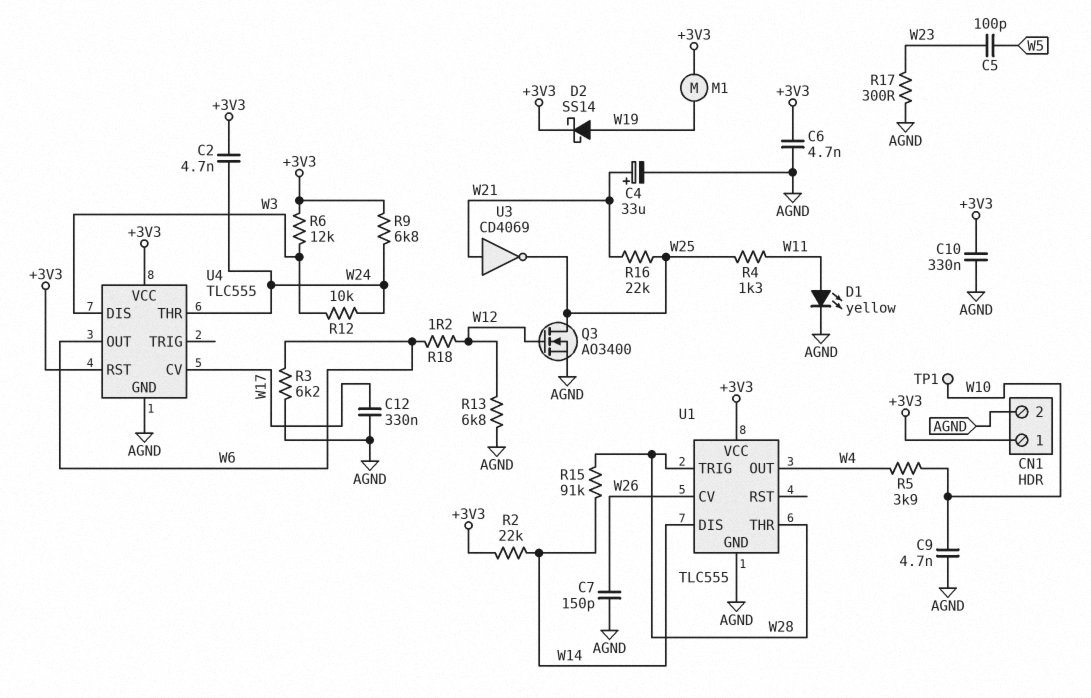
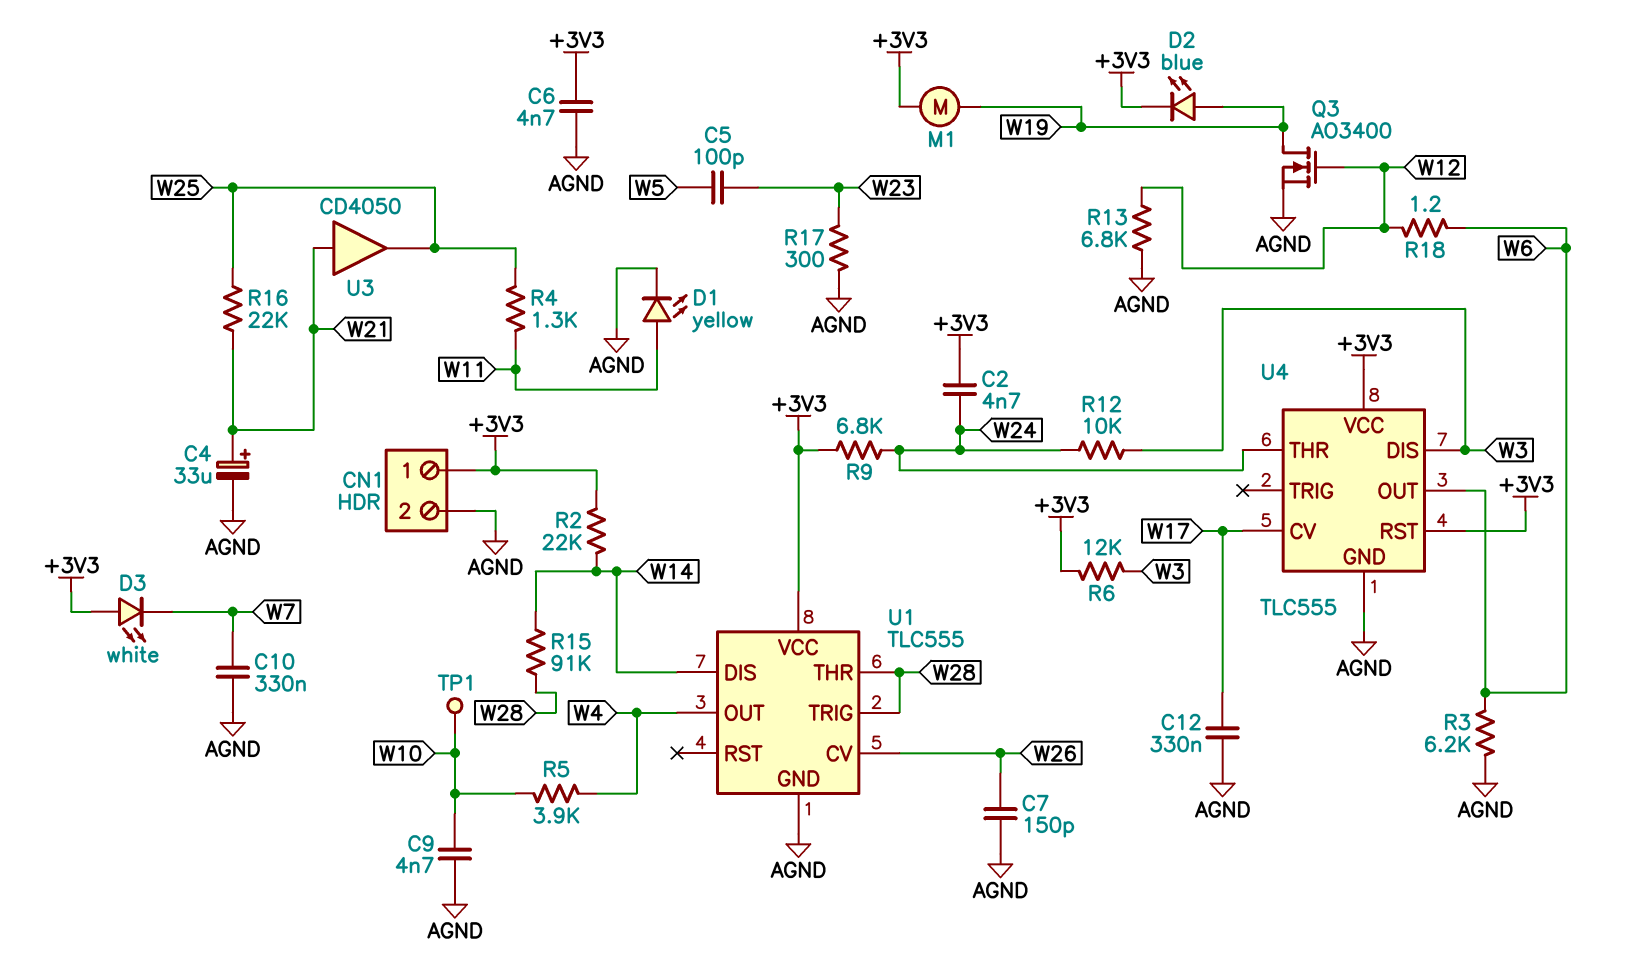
C10: 330nF (+3V3, AGND) -> 330nF (AGND, W7)
D2: schottky SS14 (A W19, K +3V3) -> LED blue (A W19, K +3V3)
D3: none -> LED white (A +3V3, K W7)
Q3: NMOS AO3400 (G W12, D W25, S AGND) -> NMOS AO3400 (G W12, D W19, S AGND)
U3: NOT CD4069 (in W21, out W25) -> buffer CD4050 (in W21, out W25)

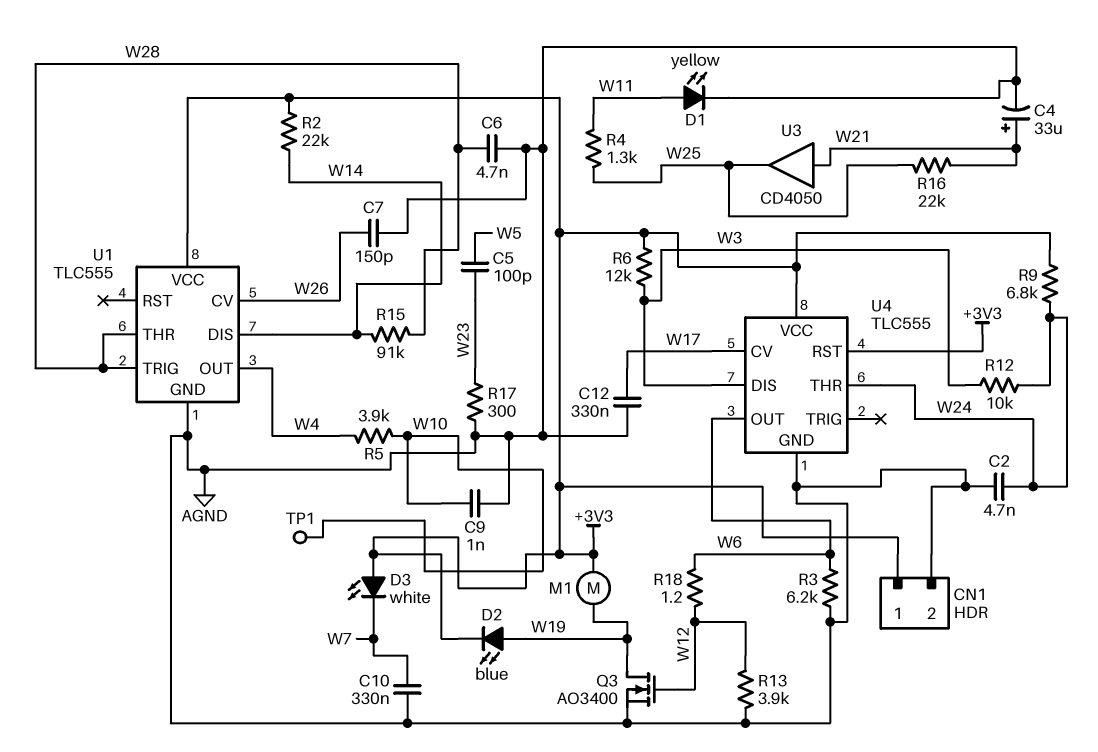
C2: 4.7nF (+3V3, W24) -> 4.7nF (AGND, W24)
C6: 4.7nF (+3V3, AGND) -> 4.7nF (AGND, W28)
C9: 4.7nF (AGND, W10) -> 1nF (AGND, W10)
R13: 6.8k (AGND, W12) -> 3.9k (AGND, W12)

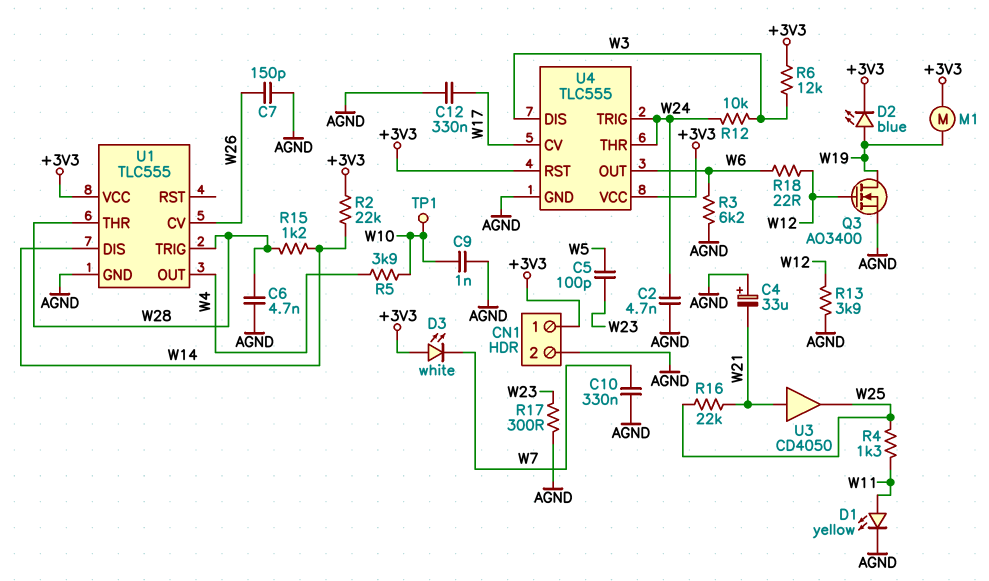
C4: 33uF (plus W21, minus AGND) -> 33uF (plus AGND, minus W21)
R9: 6.8k (+3V3, W24) -> none
R15: 91k (W14, W28) -> 1.2k (W14, W28)
R18: 1.2 (W6, W12) -> 22 (W6, W12)
U4 pin TRIG: none -> W24

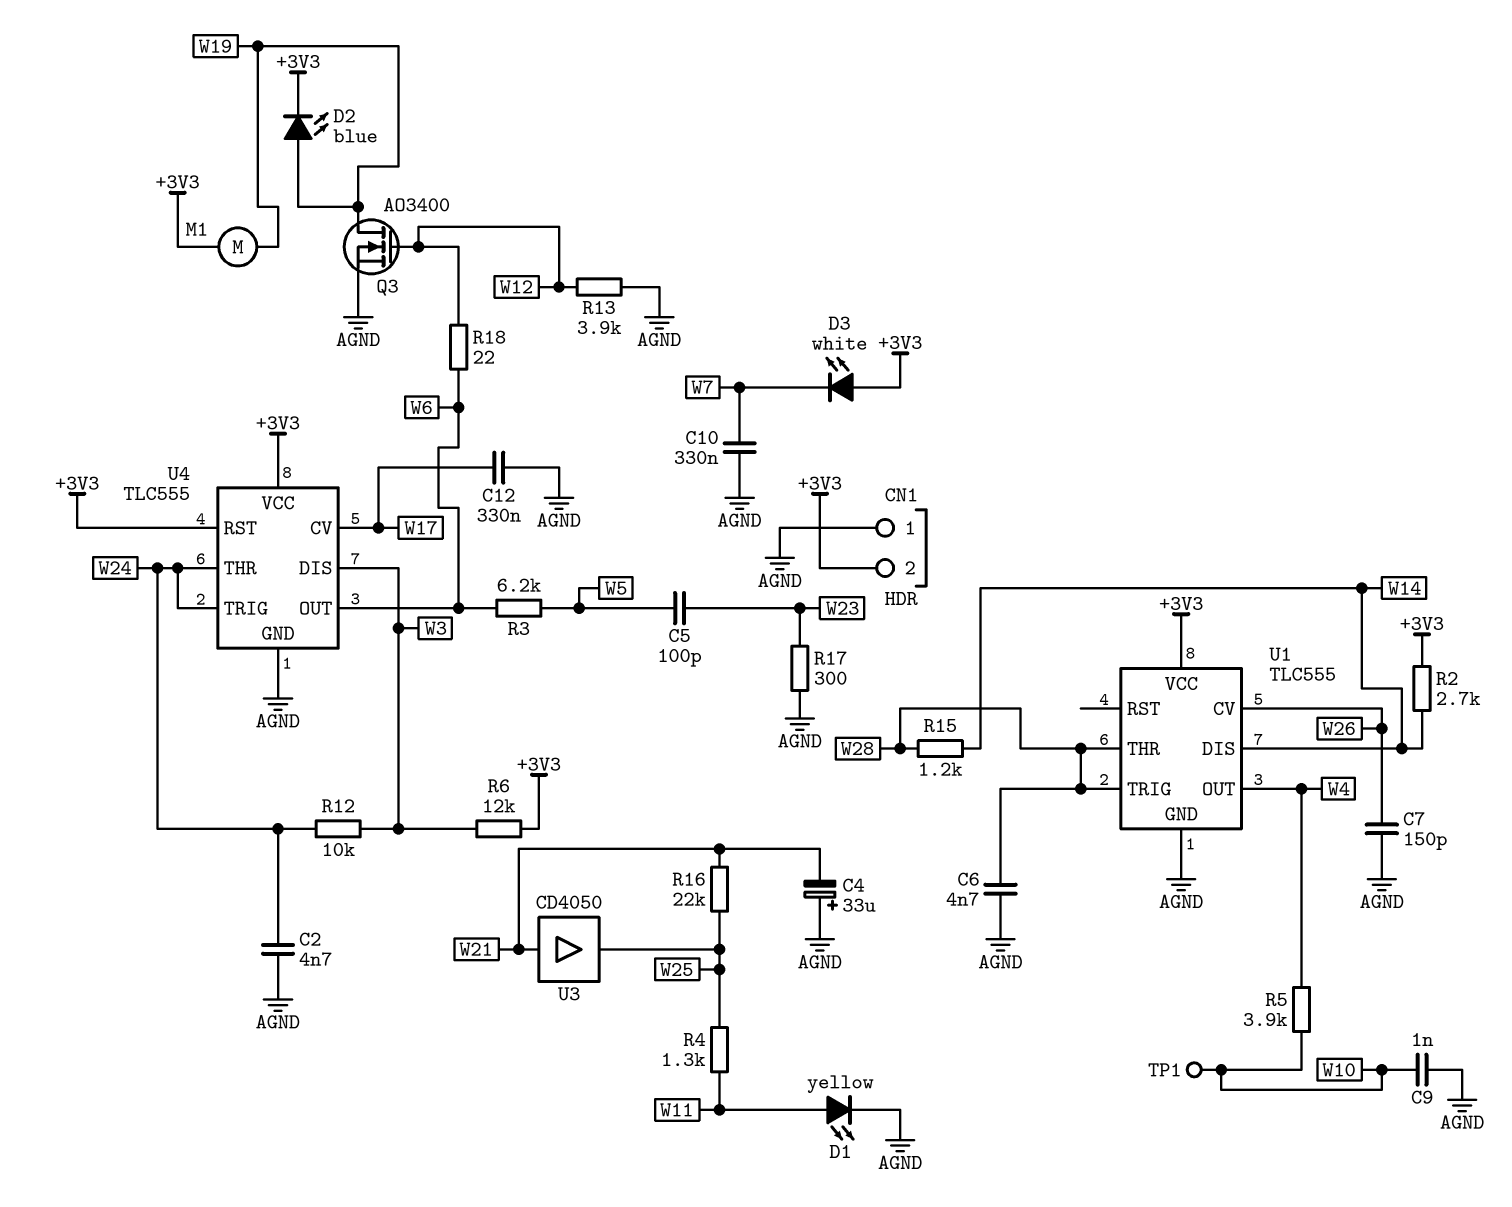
CN1 pin 1: +3V3 -> AGND
CN1 pin 2: AGND -> +3V3
R2: 22k (+3V3, W14) -> 2.7k (+3V3, W14)
R3: 6.2k (AGND, W6) -> 6.2k (W5, W6)

